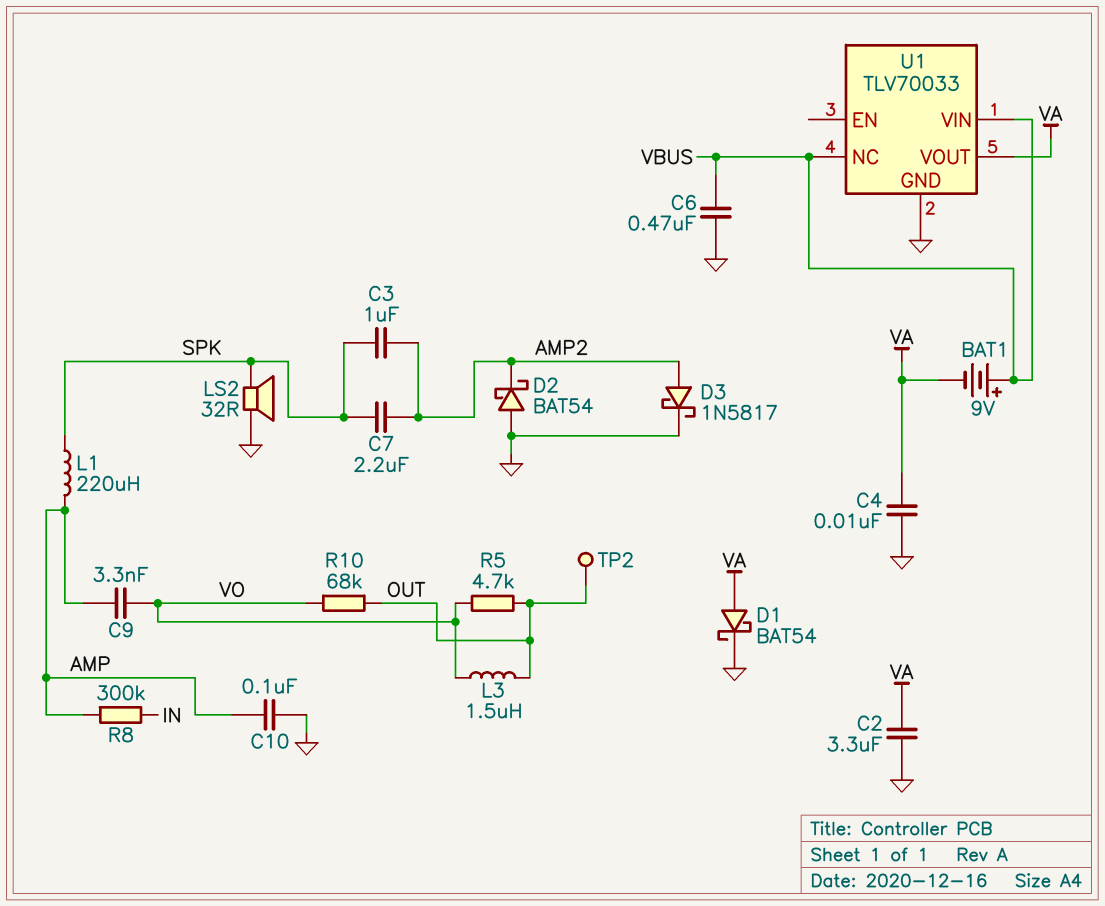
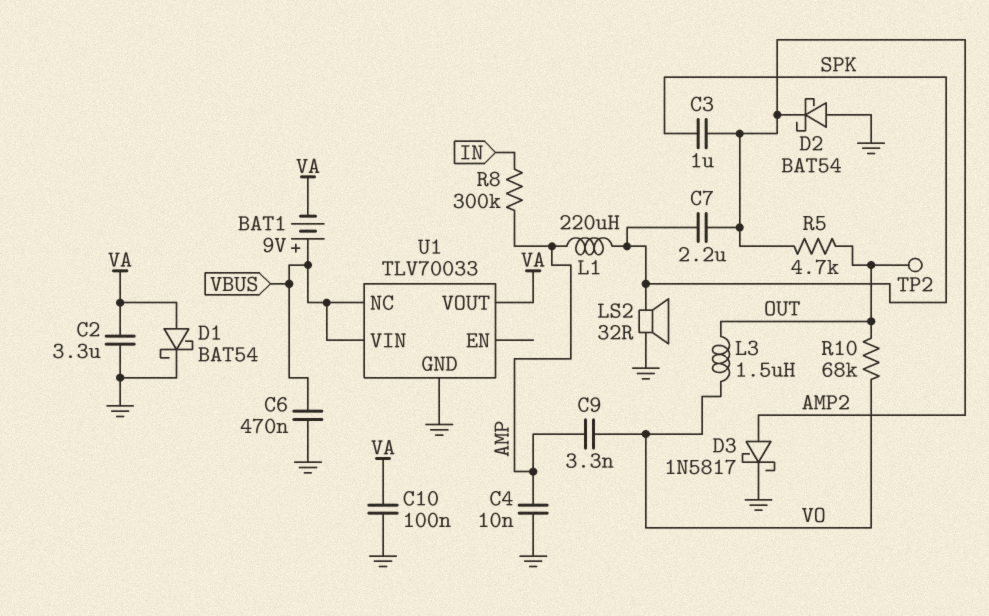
C4: 10nF (GND, VA) -> 10nF (AMP, GND)
C10: 100nF (AMP, GND) -> 100nF (GND, VA)
R5: 4.7k (OUT, VO) -> 4.7k (AMP2, OUT)

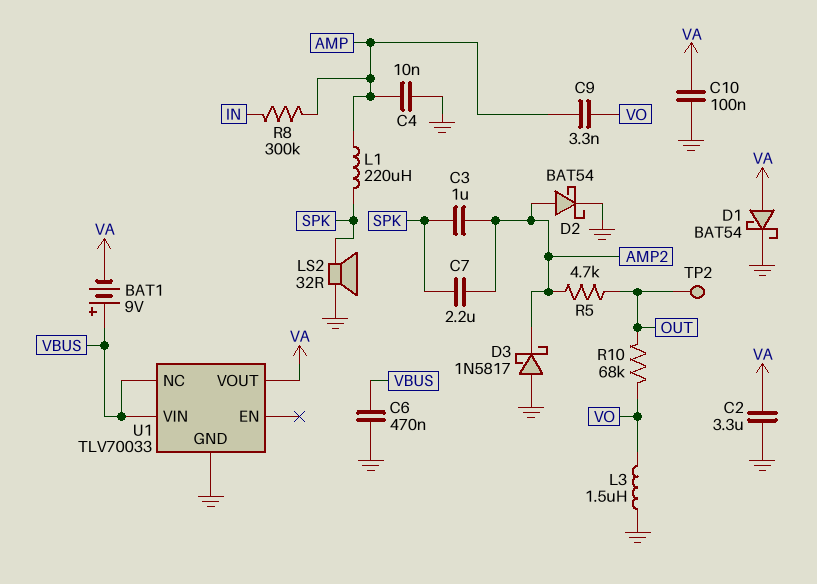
D2: schottky BAT54 (A GND, K AMP2) -> schottky BAT54 (A AMP2, K GND)
D3: schottky 1N5817 (A AMP2, K GND) -> schottky 1N5817 (A GND, K AMP2)
L3: 1.5uH (OUT, VO) -> 1.5uH (GND, VO)

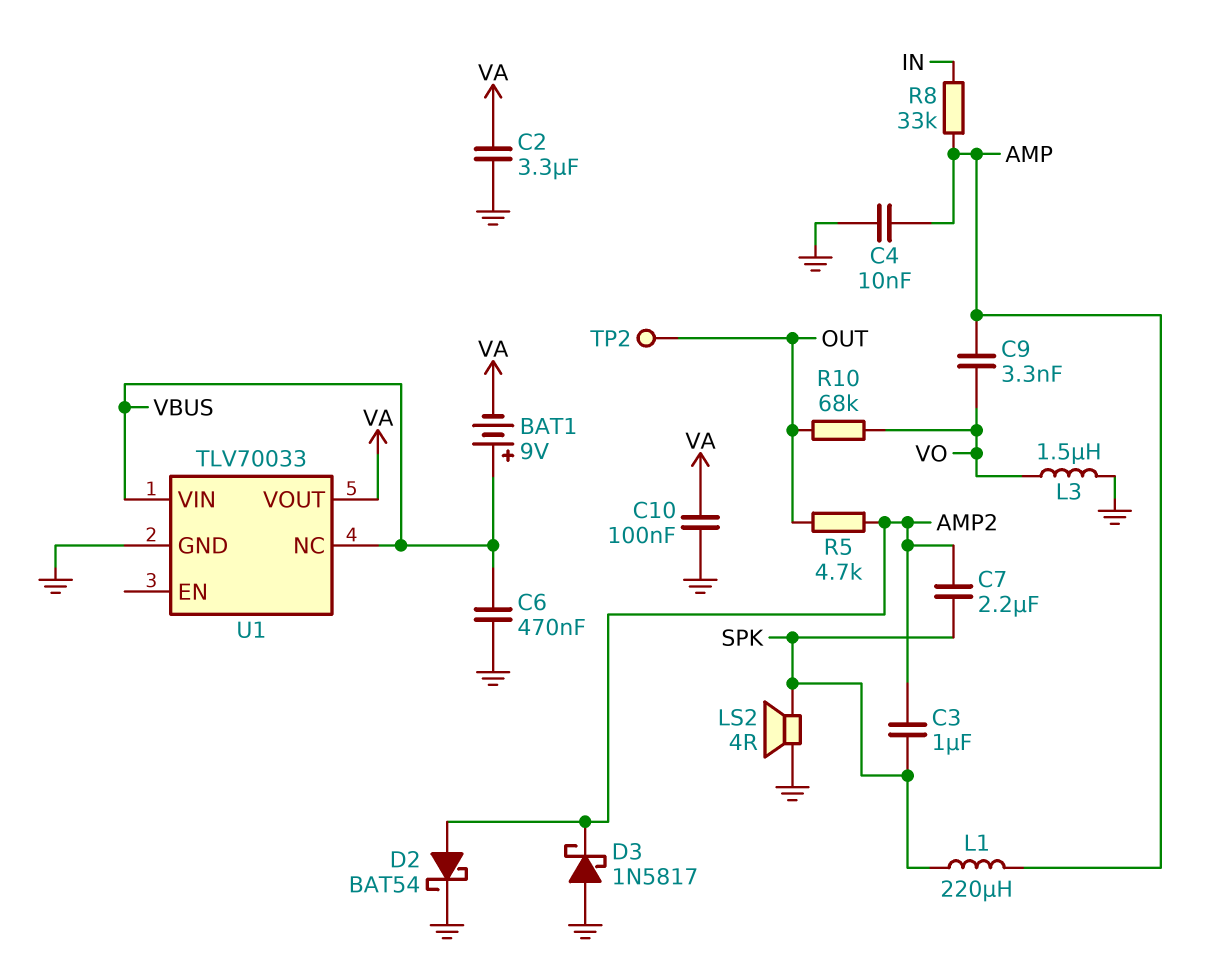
D1: schottky BAT54 (A VA, K GND) -> none
LS2: speaker 32R (GND, SPK) -> speaker 4R (GND, SPK)
R8: 300k (AMP, IN) -> 33k (AMP, IN)

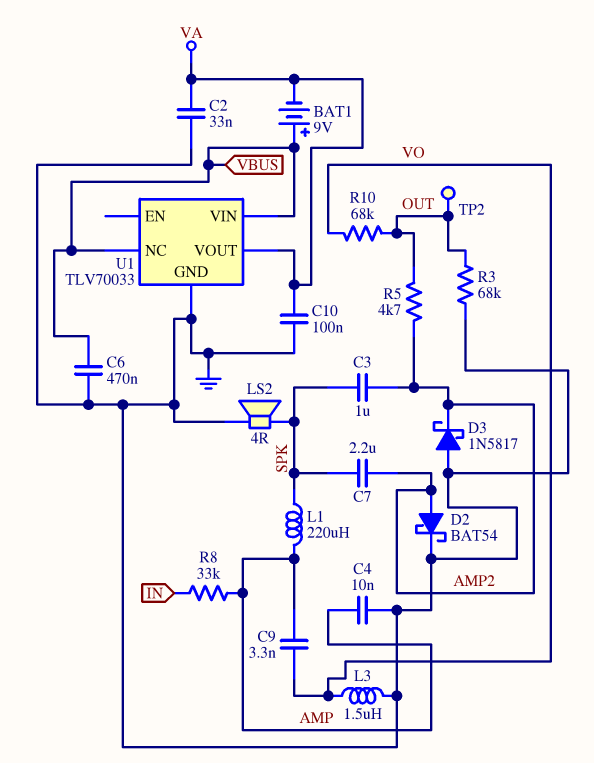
C2: 3.3uF (GND, VA) -> 33nF (GND, VA)
R3: none -> 68k (GND, OUT)

